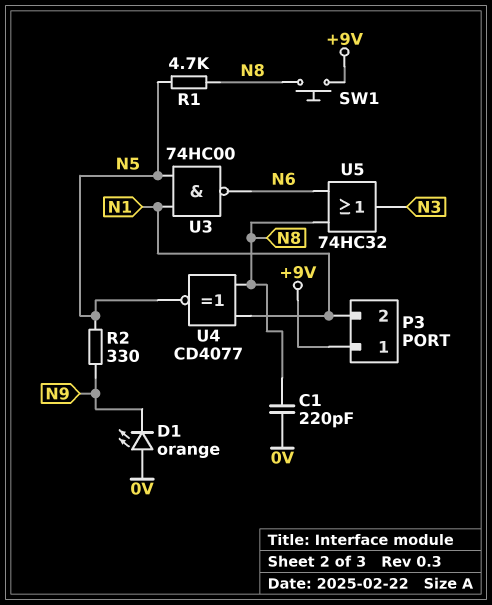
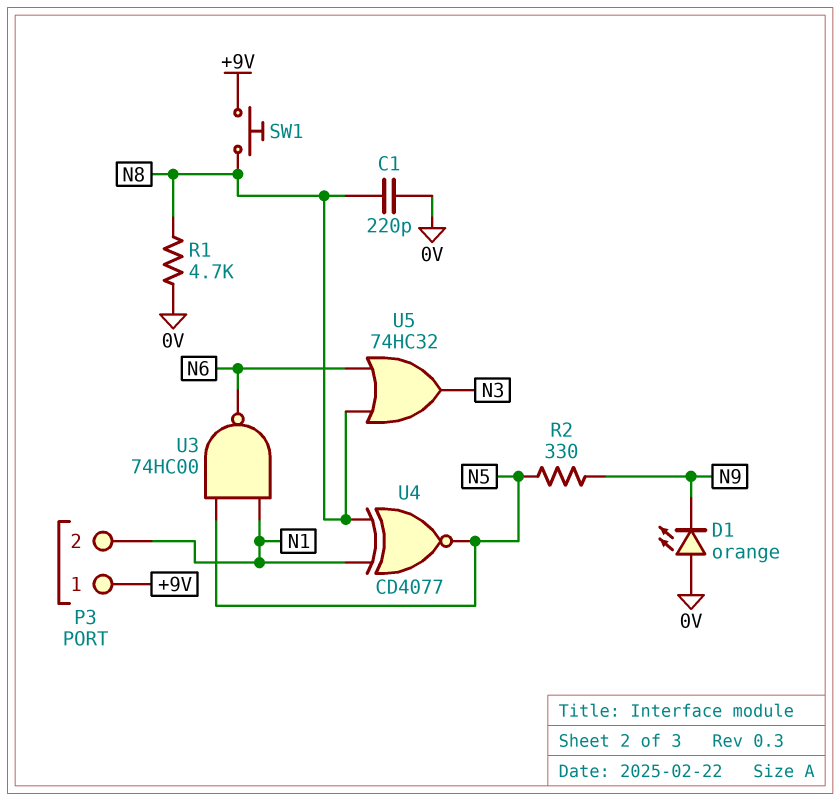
R1: 4.7k (N5, N8) -> 4.7k (0V, N8)

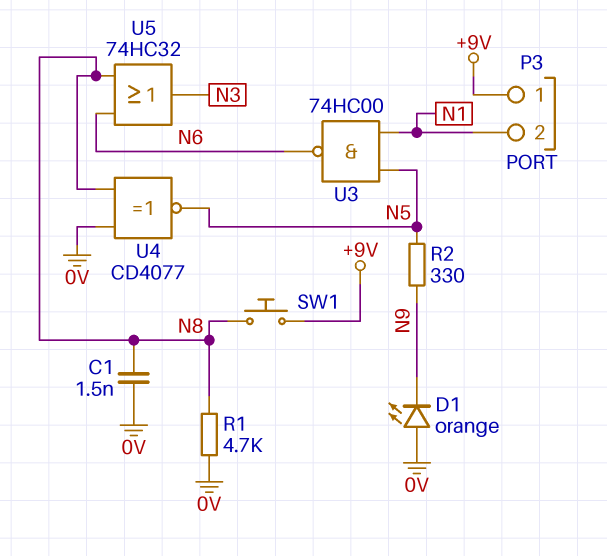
C1: 220pF (0V, N8) -> 1.5nF (0V, N8)
U4: XNOR CD4077 (in N1, in N8, out N5) -> XNOR CD4077 (in 0V, in N8, out N5)

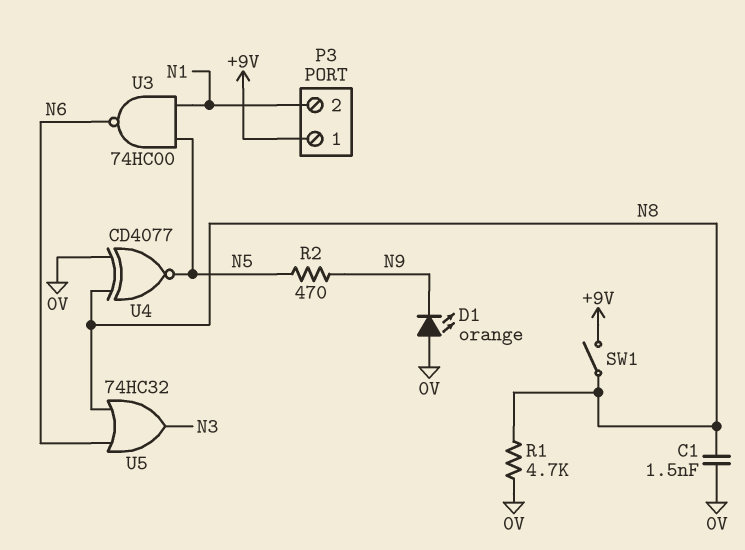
R2: 330 (N5, N9) -> 470 (N5, N9)
SW1: button (+9V, N8) -> switch (+9V, N8)

